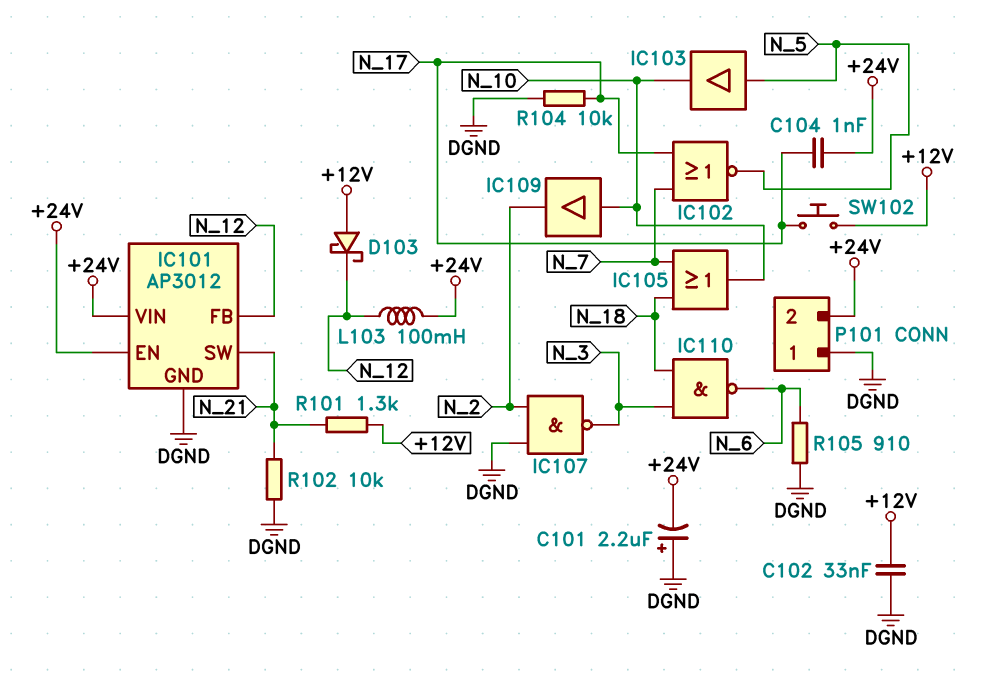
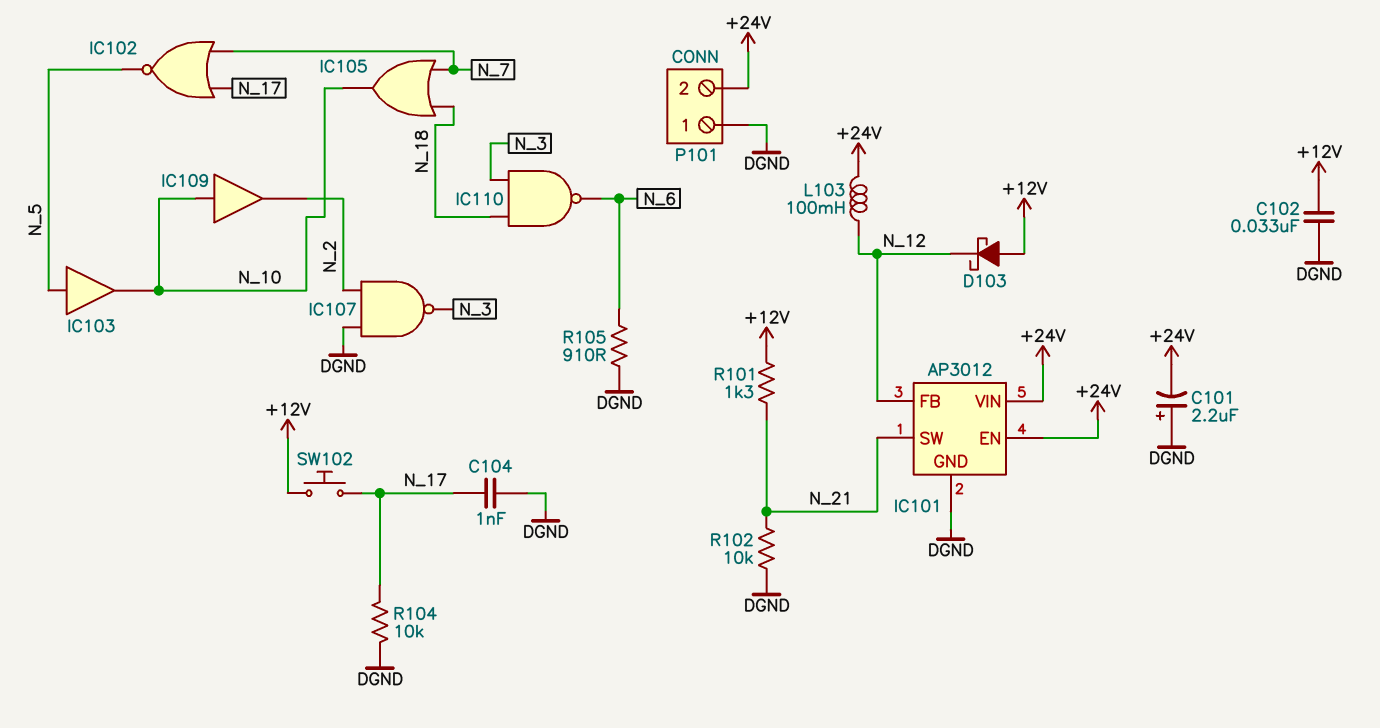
C104: 1nF (+24V, N_17) -> 1nF (DGND, N_17)

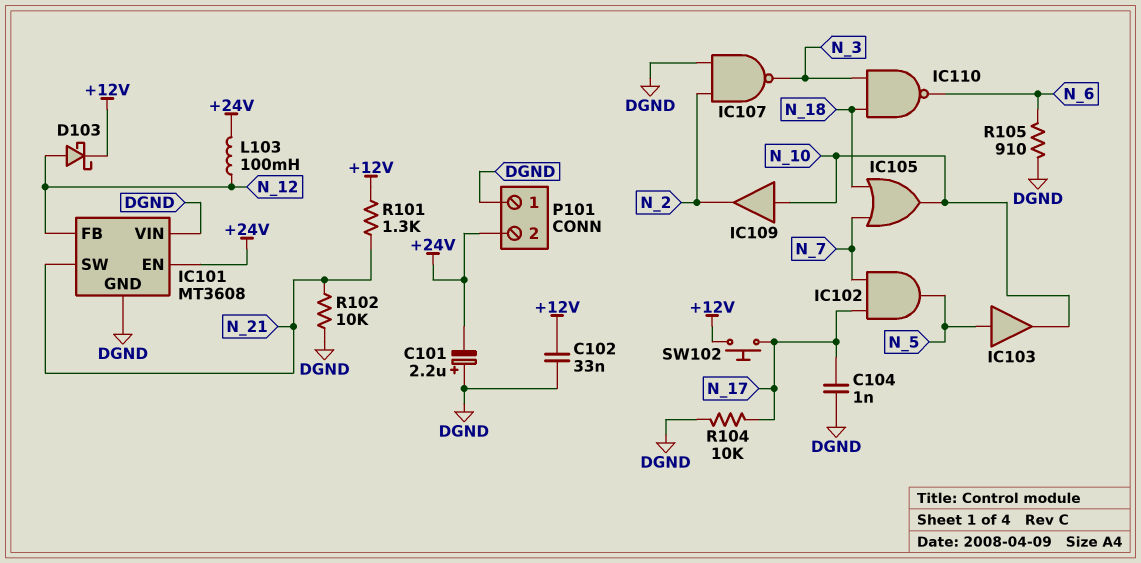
D103: schottky (A +12V, K N_12) -> schottky (A N_12, K +12V)
IC101: AP3012 -> MT3608
IC101 pin VIN: +24V -> DGND
IC102: NOR (in N_7, in N_17, out N_5) -> AND (in N_7, in N_17, out N_5)

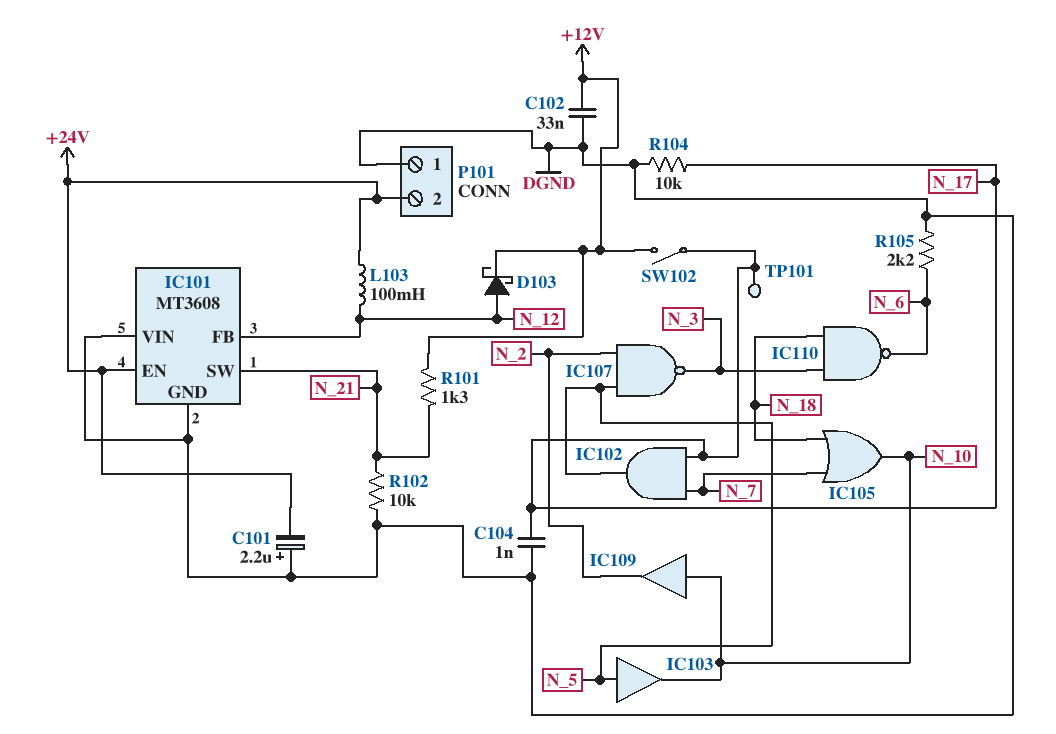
IC107: NAND (in DGND, in N_2, out N_3) -> NAND (in N_2, in N_5, out N_3)
R105: 910 (DGND, N_6) -> 2.2k (DGND, N_6)
SW102: button (+12V, N_17) -> switch (+12V, N_17)
TP101: none -> test point (N_17)

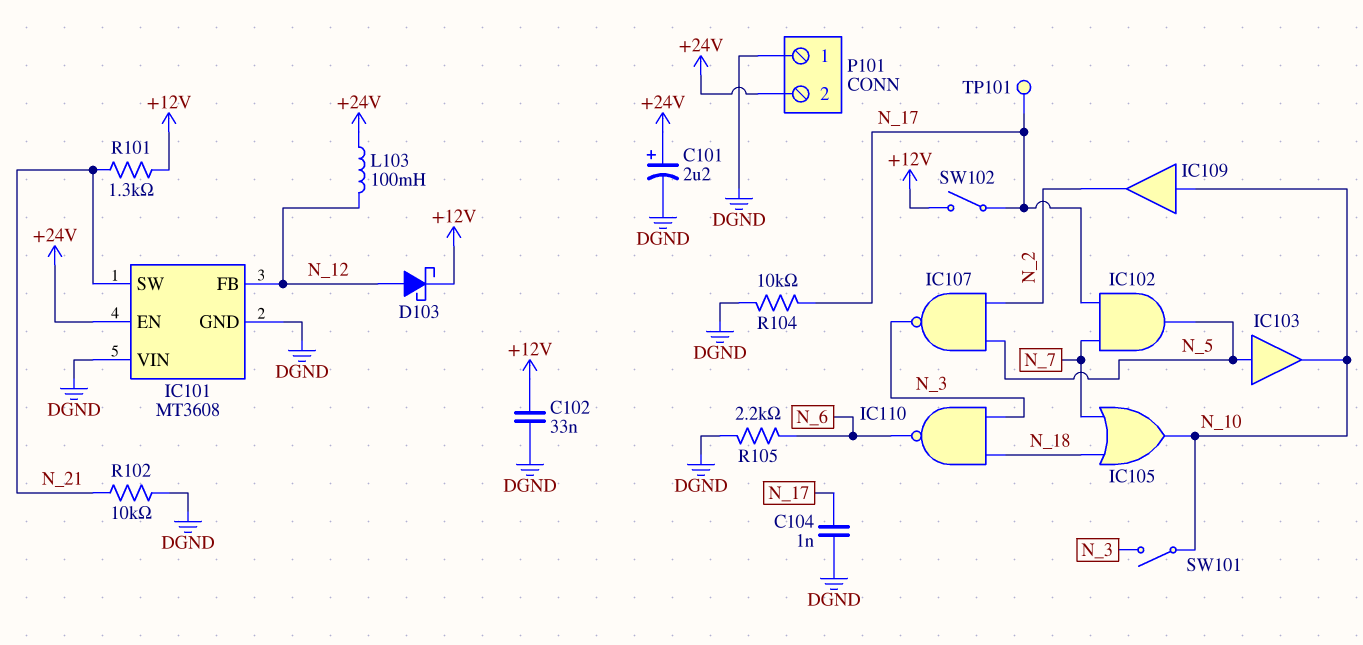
C101: 2.2uF (plus DGND, minus +24V) -> 2.2uF (plus +24V, minus DGND)
SW101: none -> switch (N_3, N_10)

